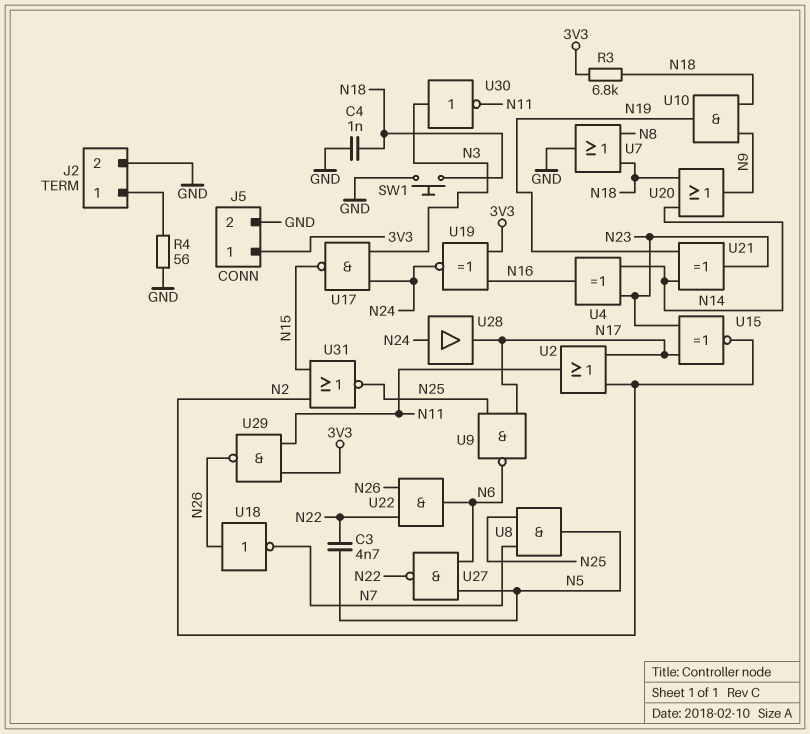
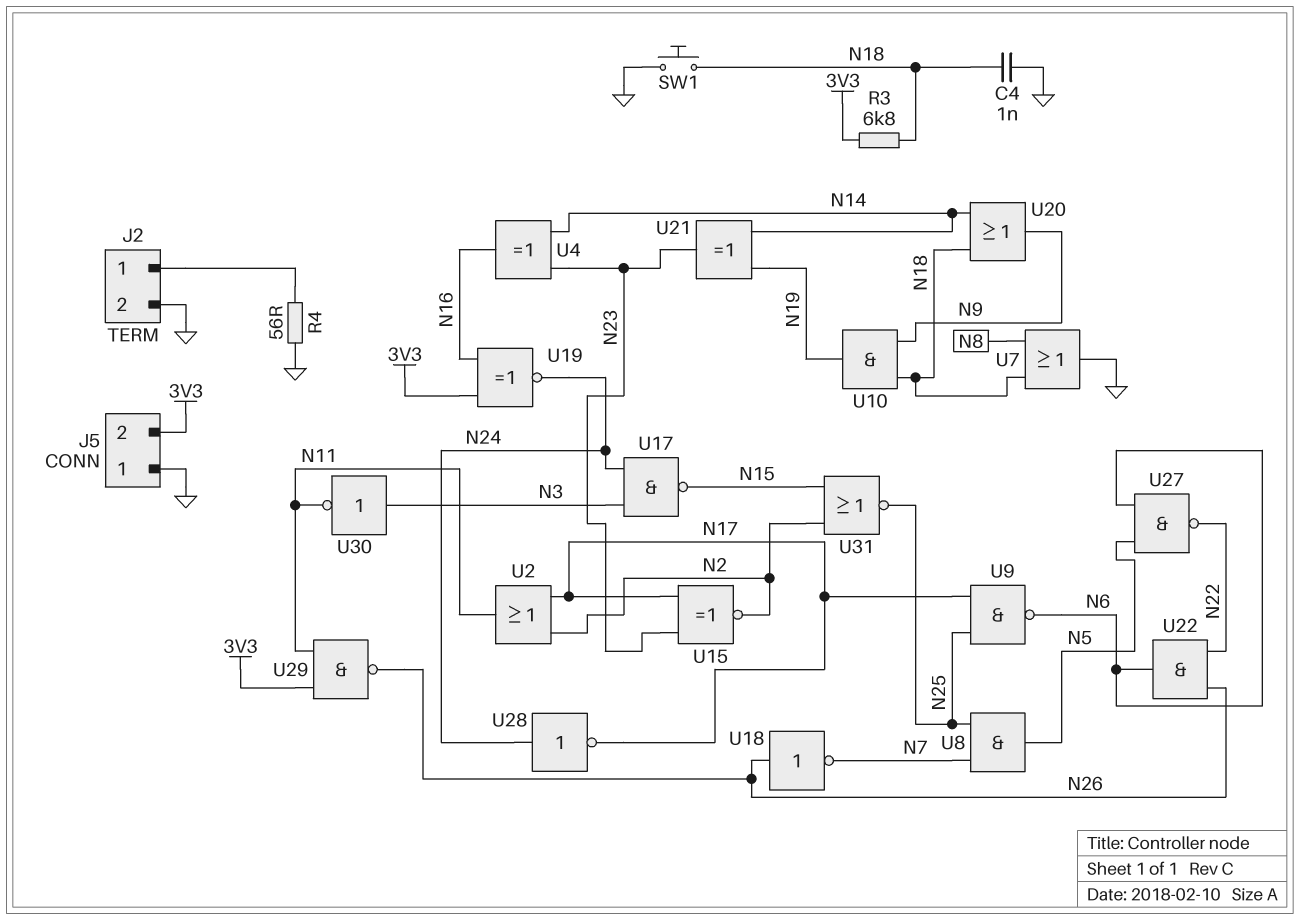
C3: 4.7nF (N5, N22) -> none
J5 pin 1: 3V3 -> GND
J5 pin 2: GND -> 3V3
U28: buffer (in N24, out N17) -> NOT (in N24, out N17)

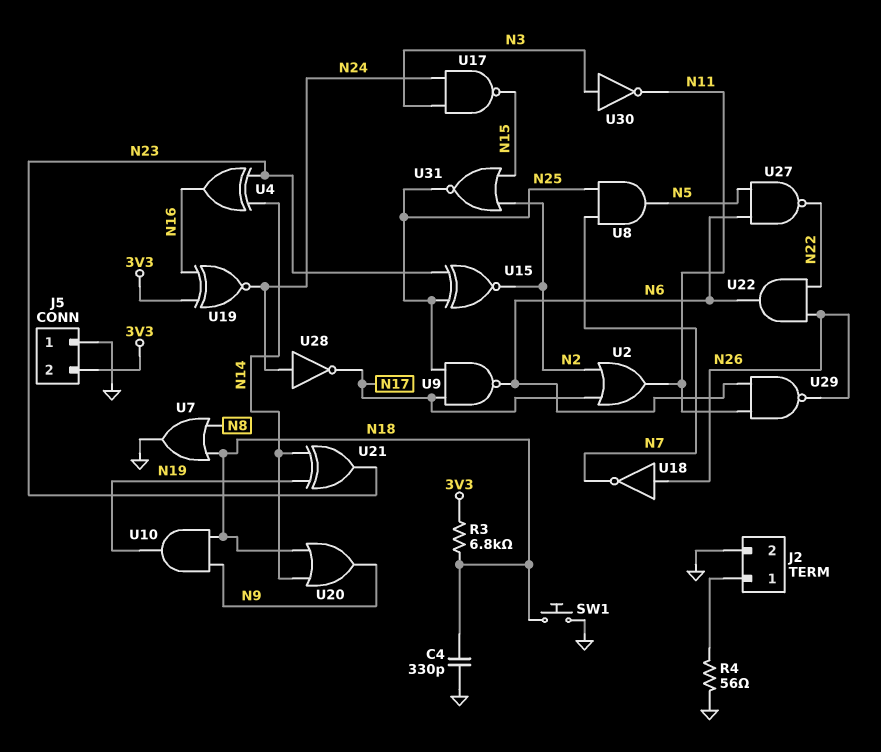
C4: 1nF (GND, N18) -> 330pF (GND, N18)
U15: XNOR (in N17, in N23, out N2) -> XNOR (in N23, in N25, out N2)
U29: NAND (in 3V3, in N11, out N26) -> NAND (in N6, in N11, out N26)

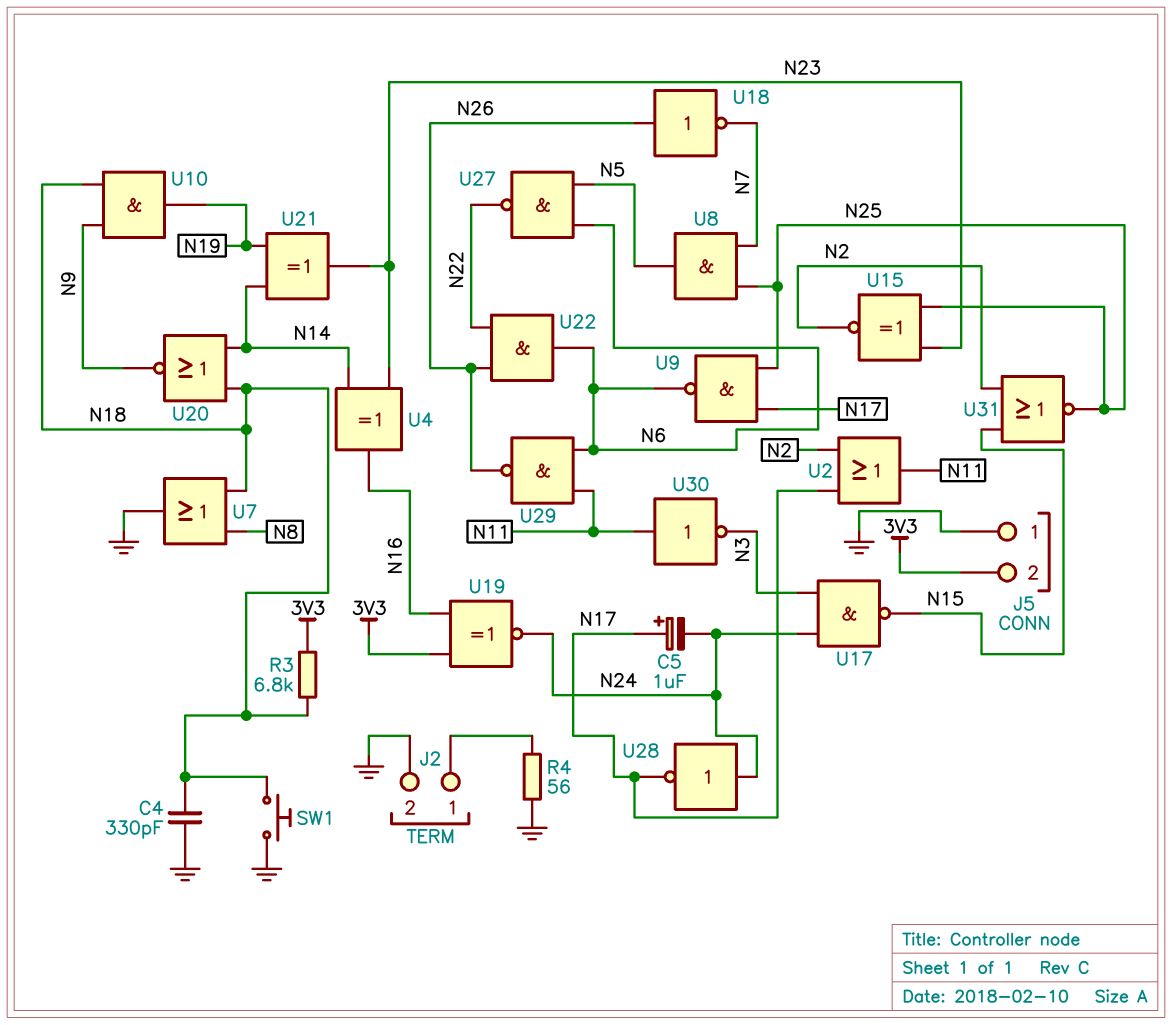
C5: none -> 1uF (plus N17, minus N24)
U20: OR (in N14, in N18, out N9) -> NOR (in N14, in N18, out N9)
U30: NOT (in N3, out N11) -> NOT (in N11, out N3)

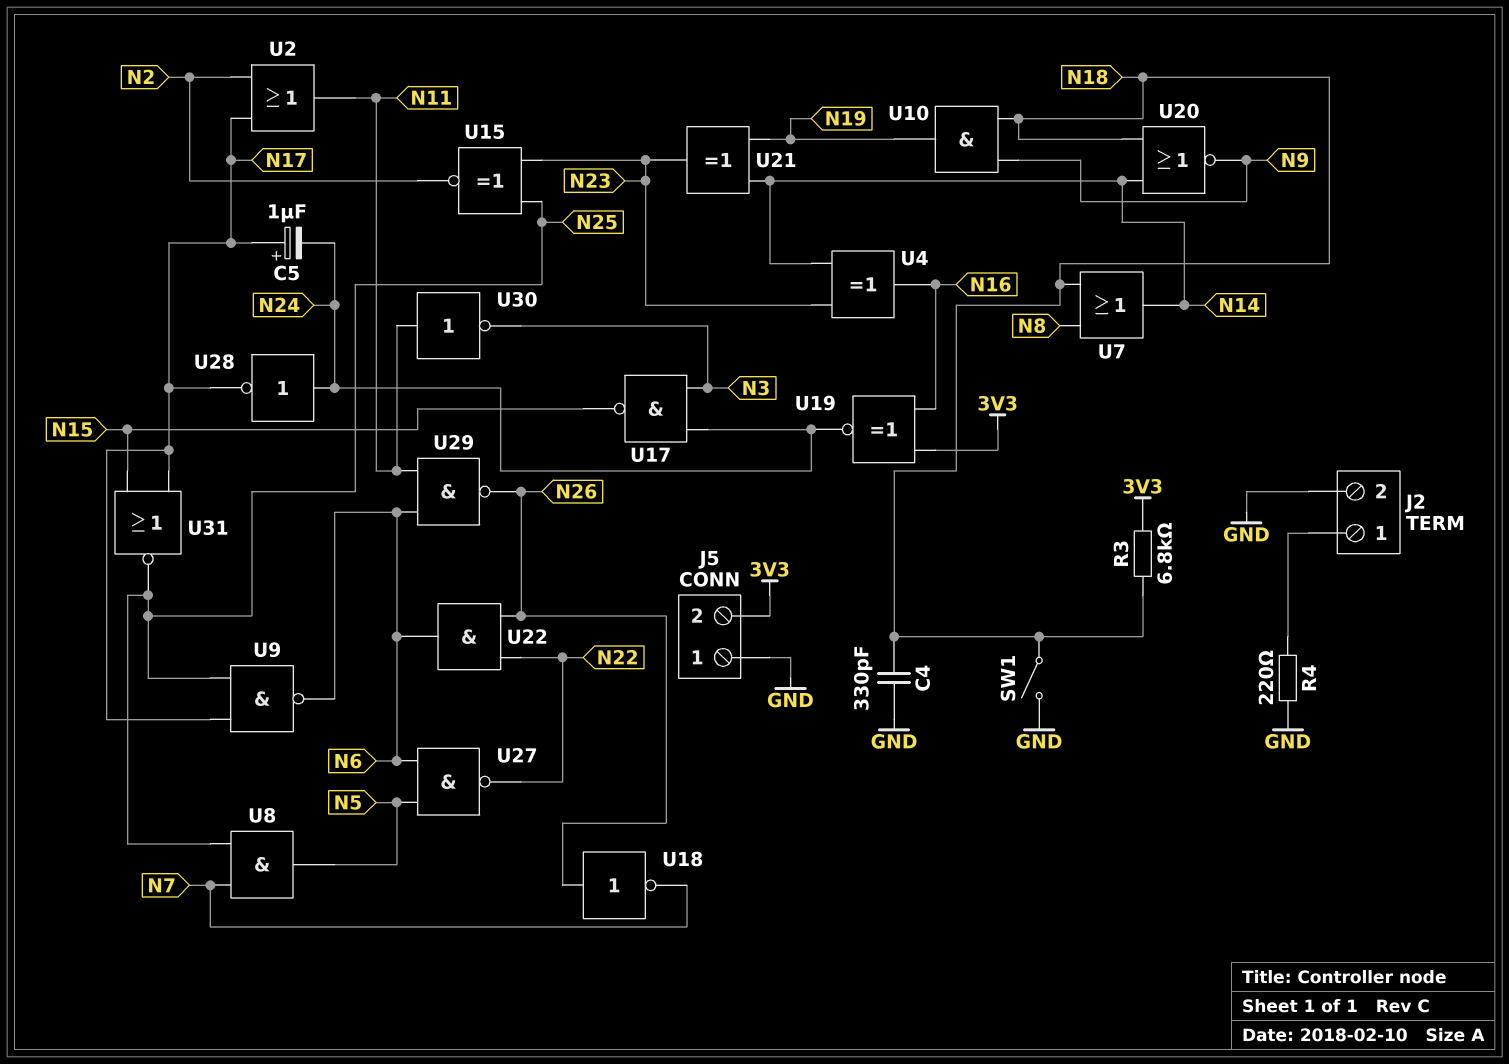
R4: 56 (GND, J2/1) -> 220 (GND, J2/1)
SW1: button (GND, N18) -> switch (GND, N18)
U7: OR (in N8, in N18, out GND) -> OR (in N8, in N18, out N14)
U31: NOR (in N2, in N15, out N25) -> NOR (in N15, in N17, out N25)

